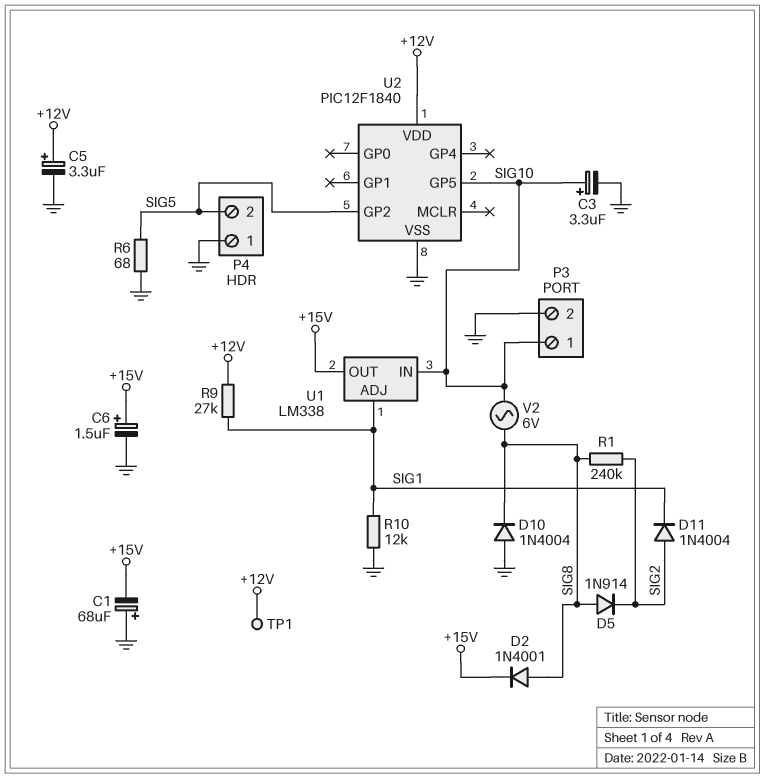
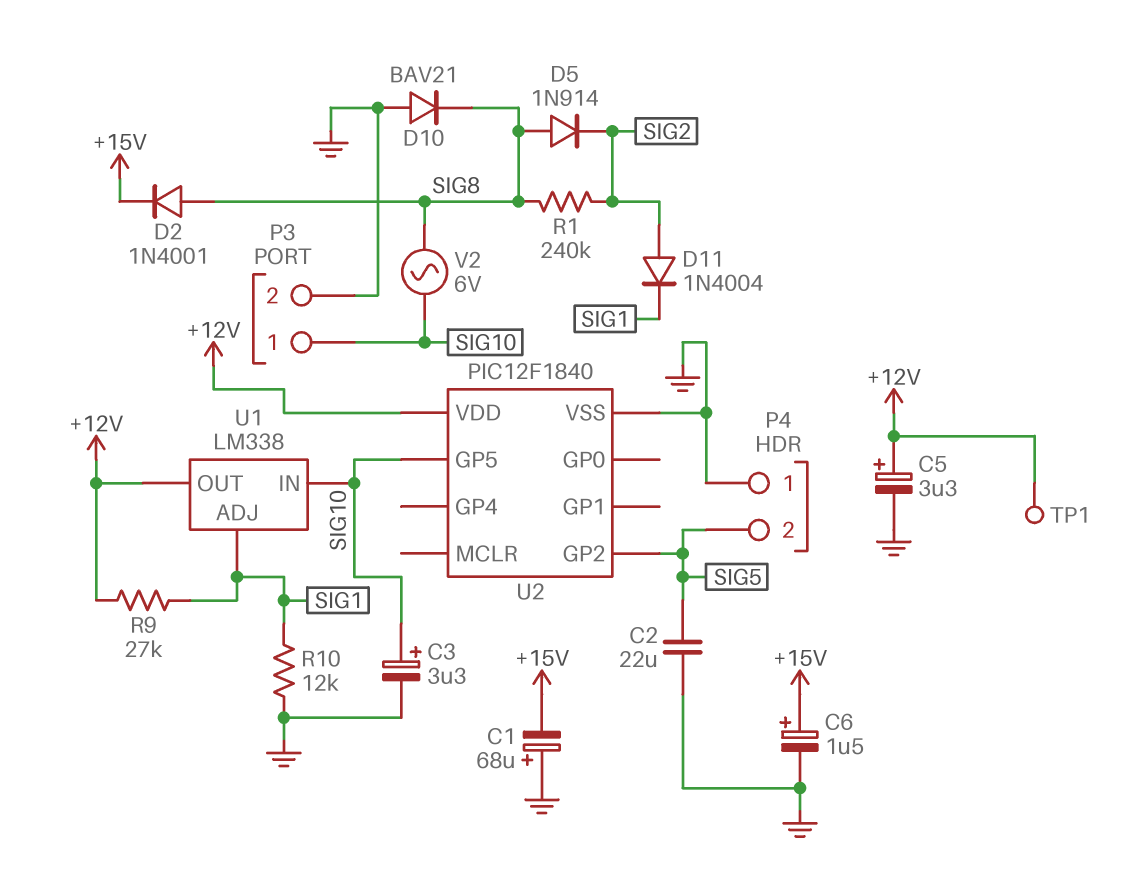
C2: none -> 22uF (GND, SIG5)
D10: diode 1N4004 (A GND, K SIG8) -> diode BAV21 (A GND, K SIG8)
R6: 68 (GND, SIG5) -> none
U1 pin OUT: +15V -> +12V

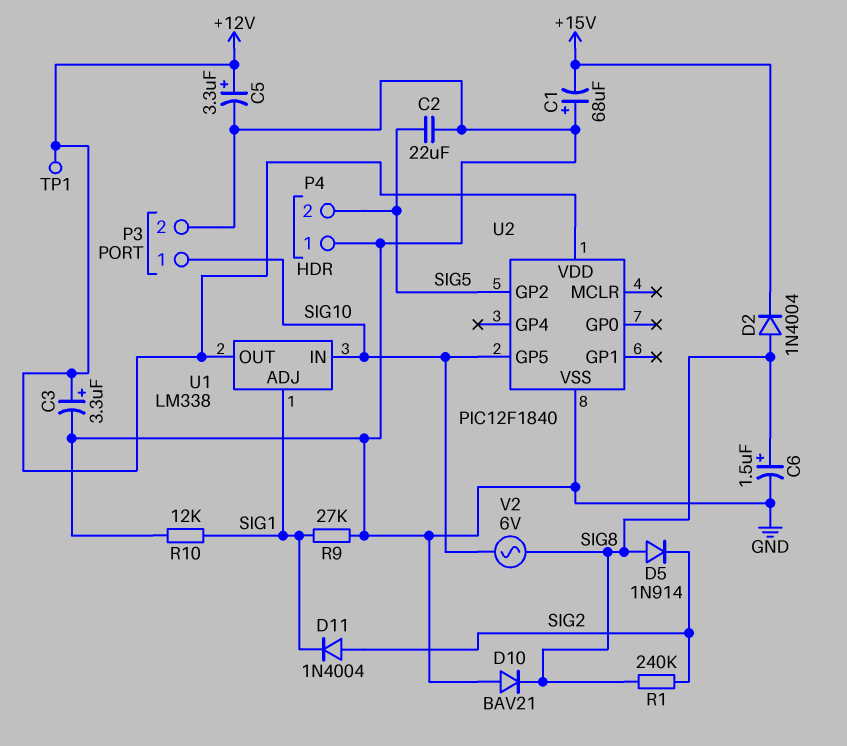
C3: 3.3uF (plus SIG10, minus GND) -> 3.3uF (plus +12V, minus GND)
C6: 1.5uF (plus +15V, minus GND) -> 1.5uF (plus SIG8, minus GND)
D2: diode 1N4001 (A SIG8, K +15V) -> diode 1N4004 (A SIG8, K +15V)
R9: 27k (+12V, SIG1) -> 27k (GND, SIG1)

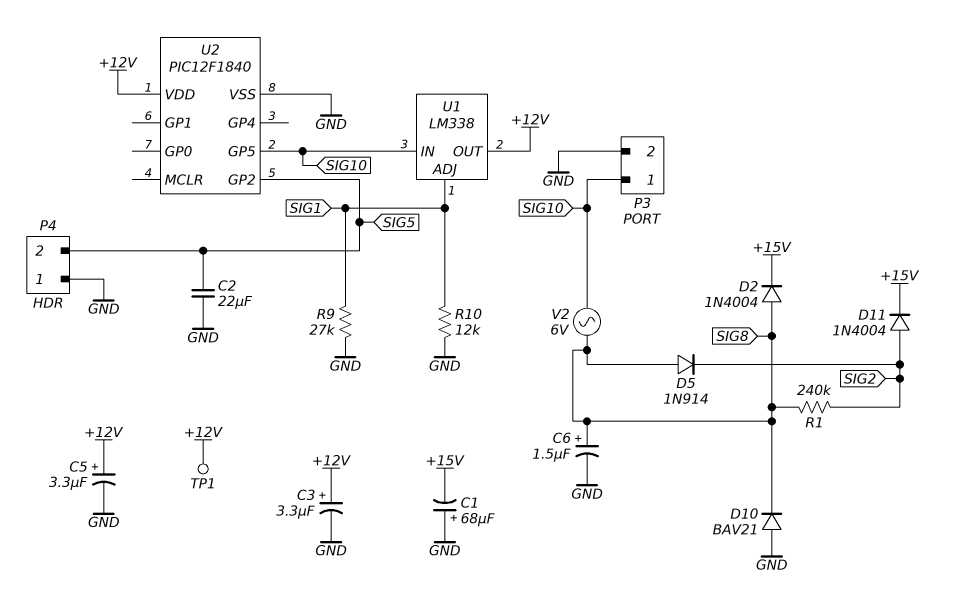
D11: diode 1N4004 (A SIG2, K SIG1) -> diode 1N4004 (A SIG2, K +15V)

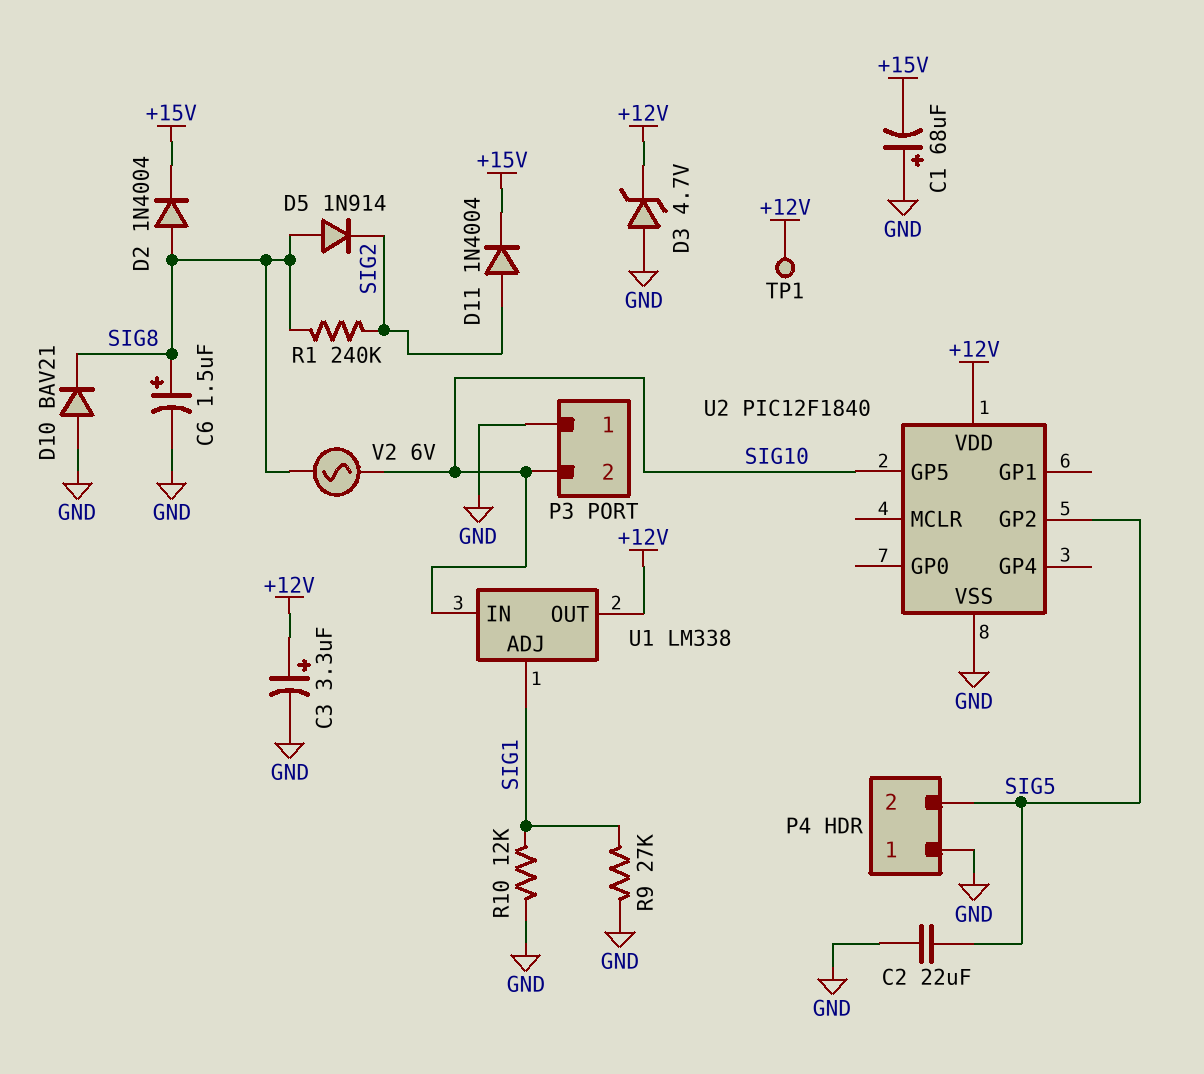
C5: 3.3uF (plus +12V, minus GND) -> none
D3: none -> zener 4.7V (A GND, K +12V)
P3 pin 1: SIG10 -> GND
P3 pin 2: GND -> SIG10

